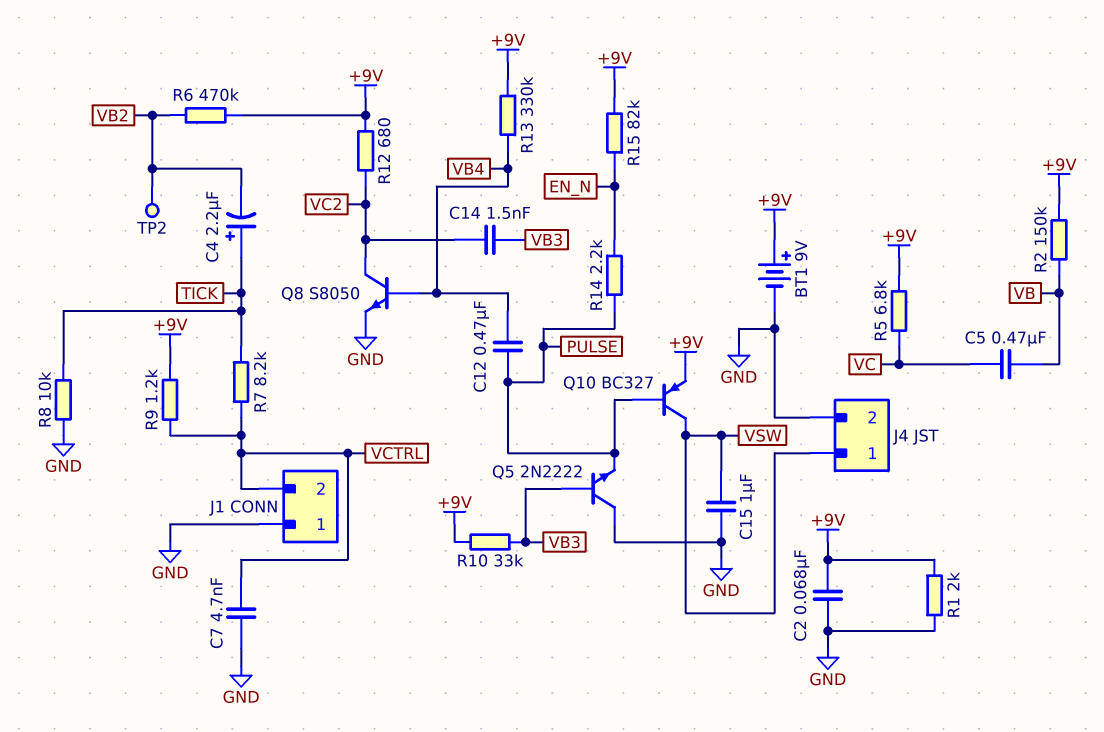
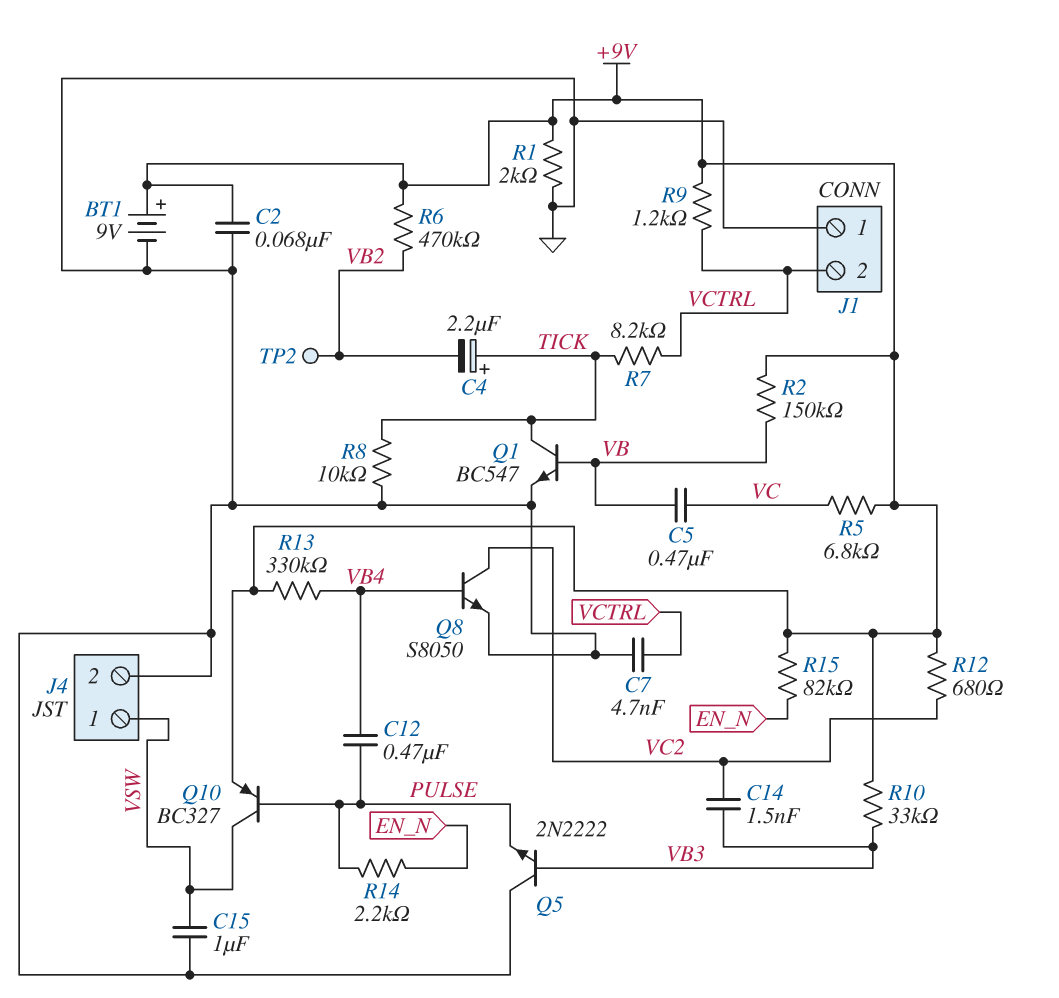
Q1: none -> NPN BC547 (B VB, C TICK, E GND)

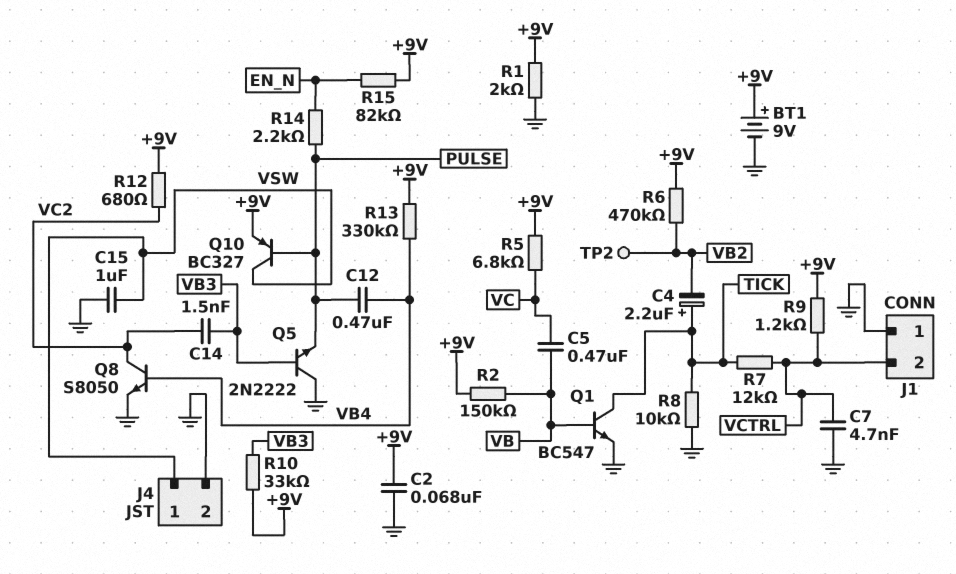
R7: 8.2k (TICK, VCTRL) -> 12k (TICK, VCTRL)

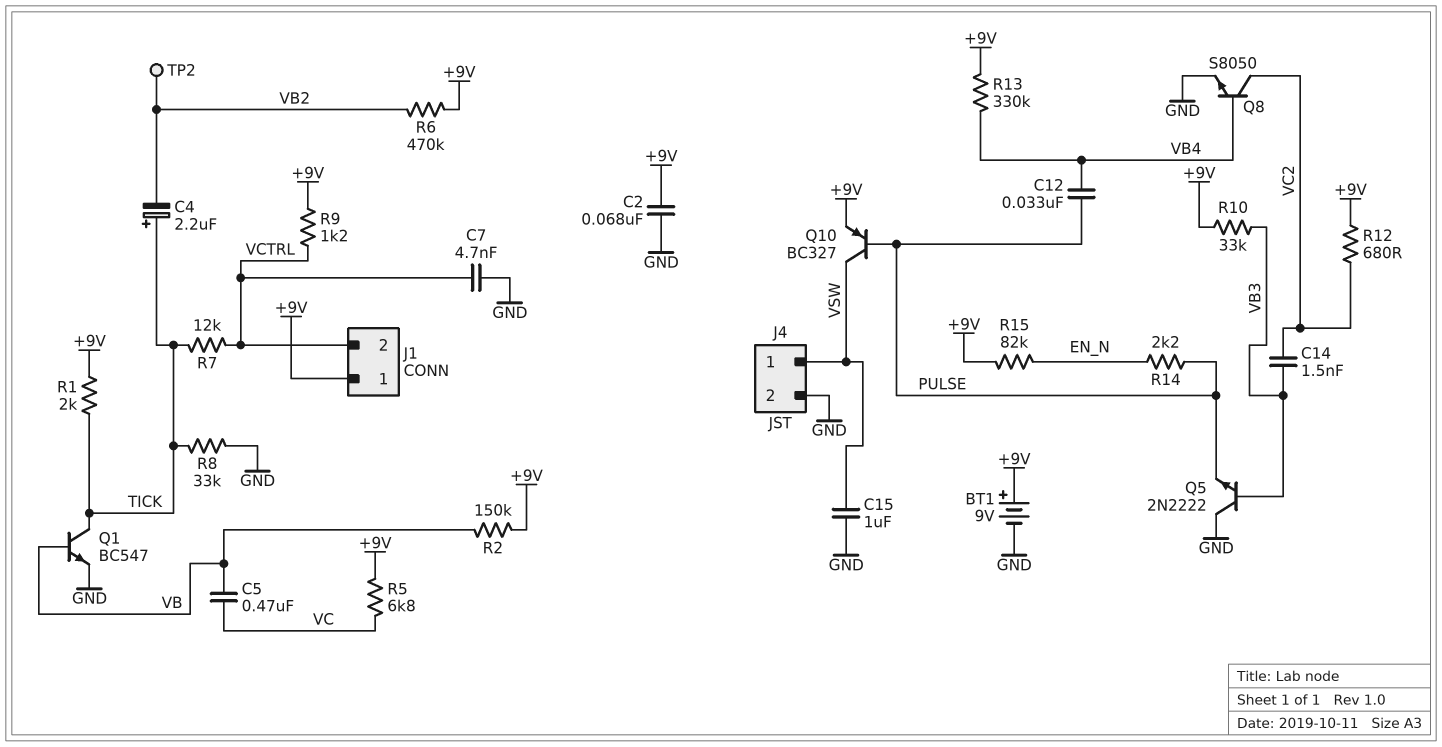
C12: 470nF (PULSE, VB4) -> 33nF (PULSE, VB4)
J1 pin 1: GND -> +9V
R1: 2k (+9V, GND) -> 2k (+9V, TICK)
R8: 10k (GND, TICK) -> 33k (GND, TICK)

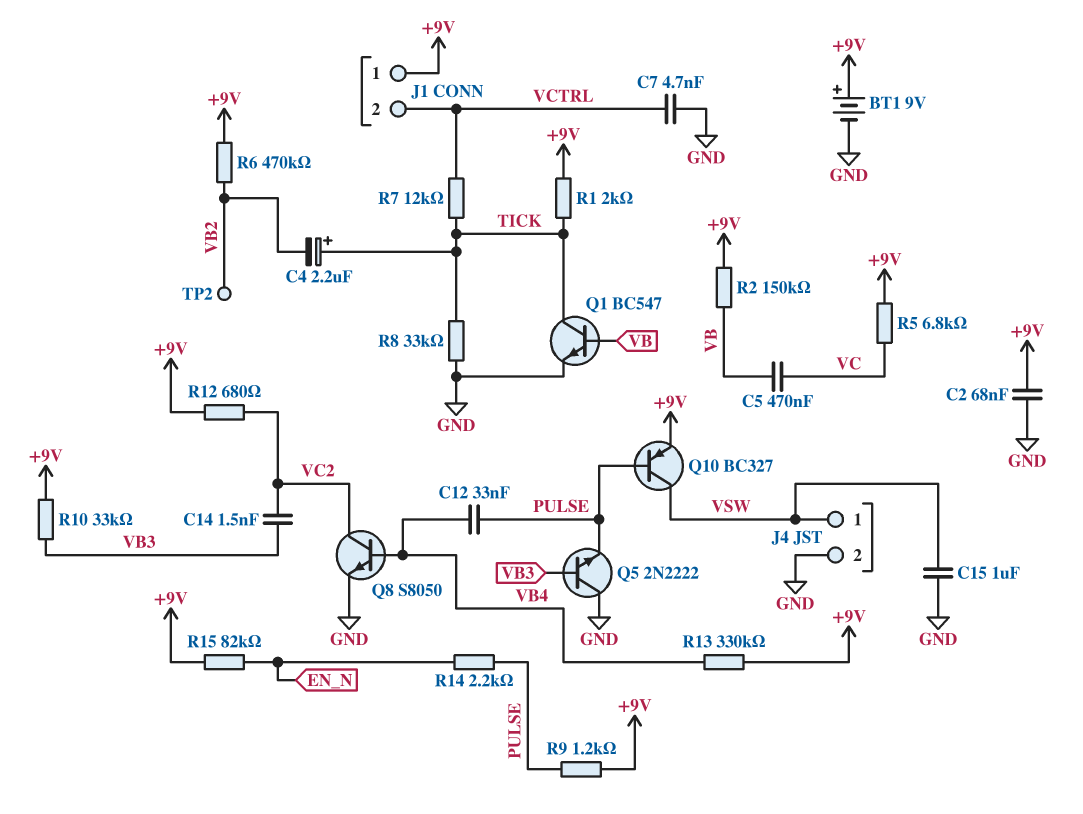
R9: 1.2k (+9V, VCTRL) -> 1.2k (+9V, PULSE)

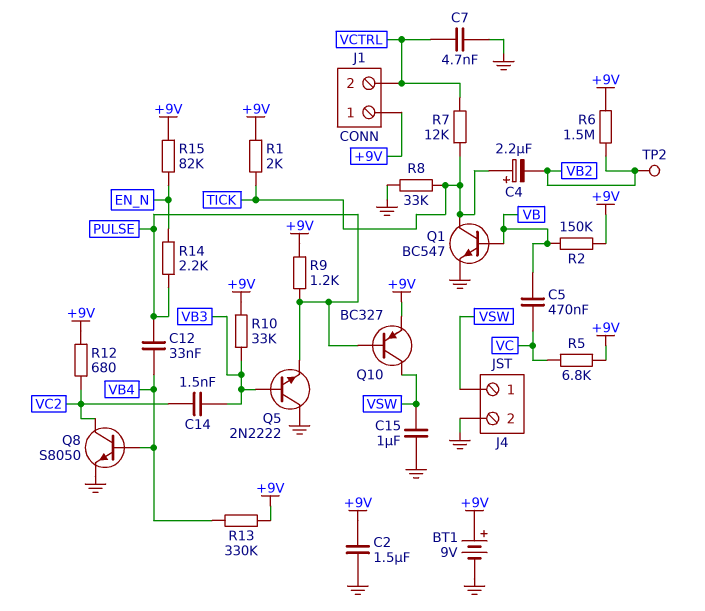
C2: 68nF (+9V, GND) -> 1.5uF (+9V, GND)
R6: 470k (+9V, VB2) -> 1.5M (+9V, VB2)

